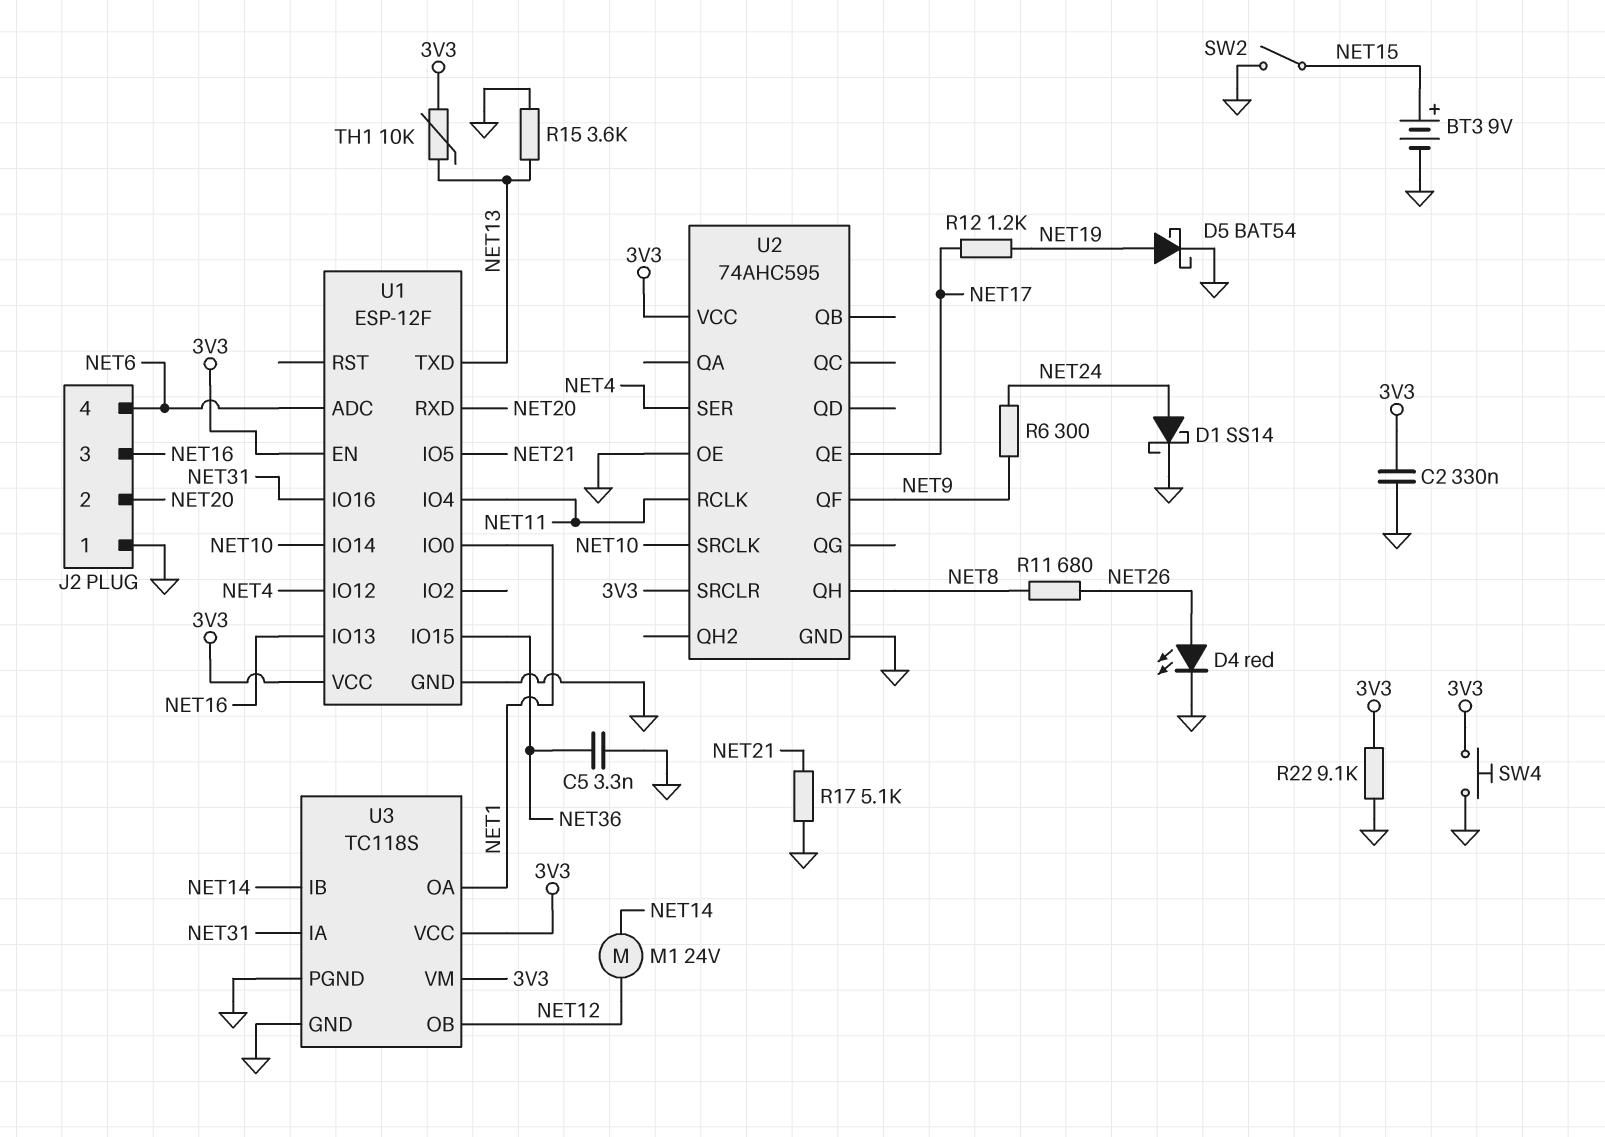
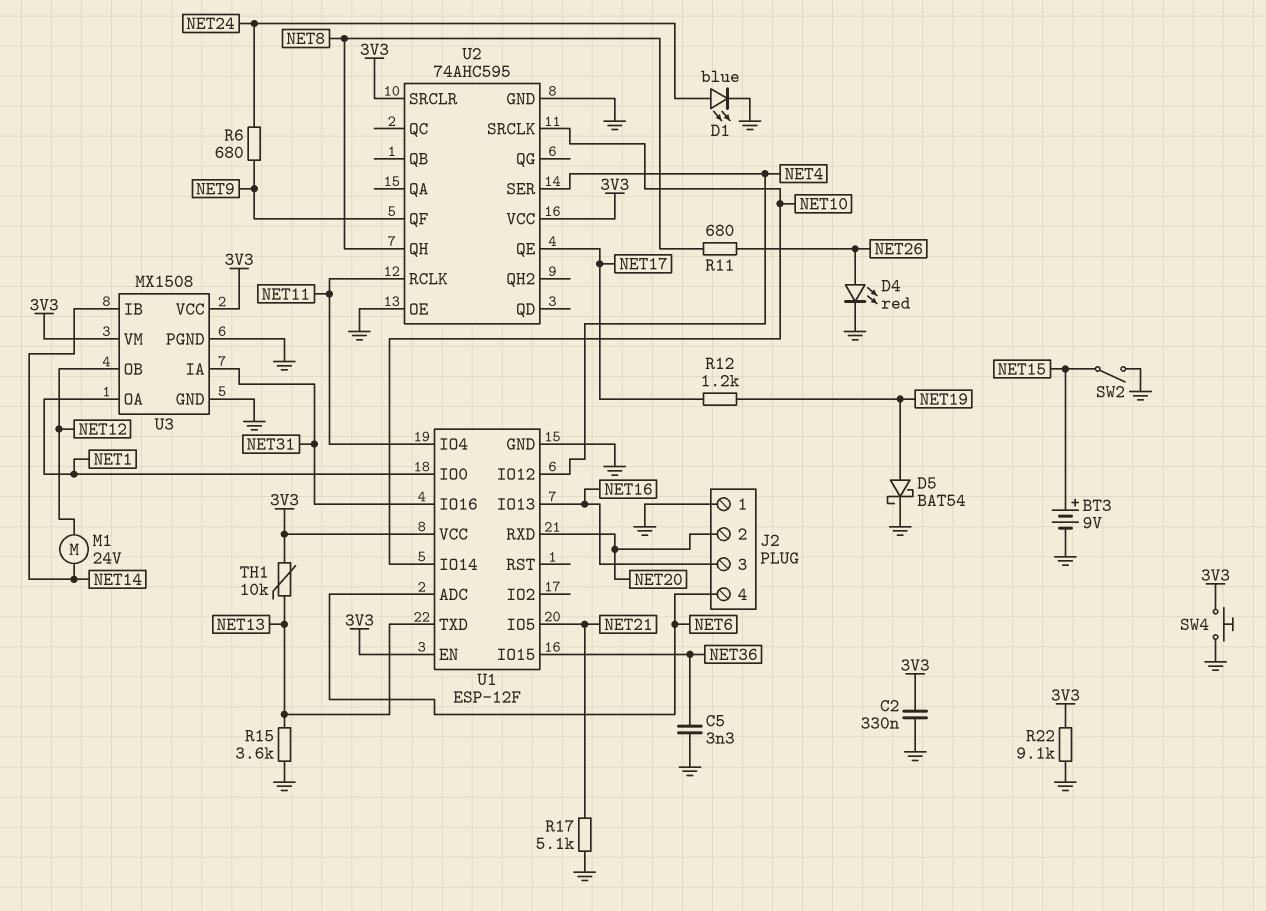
D1: schottky SS14 (A NET24, K GND) -> LED blue (A NET24, K GND)
R6: 300 (NET9, NET24) -> 680 (NET9, NET24)
U3: TC118S -> MX1508

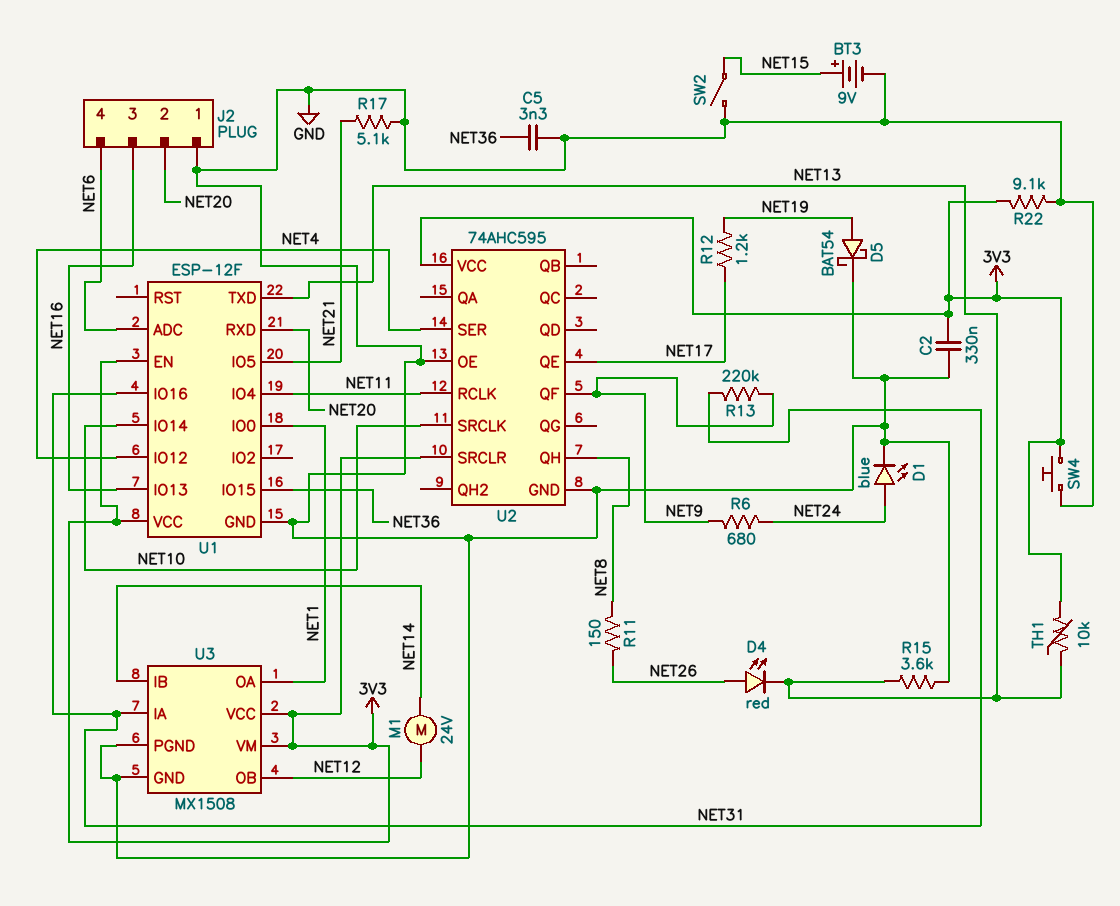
D4: LED red (A NET26, K GND) -> LED red (A NET26, K NET13)
R11: 680 (NET8, NET26) -> 150 (NET8, NET26)
R13: none -> 220k (NET9, NET31)

